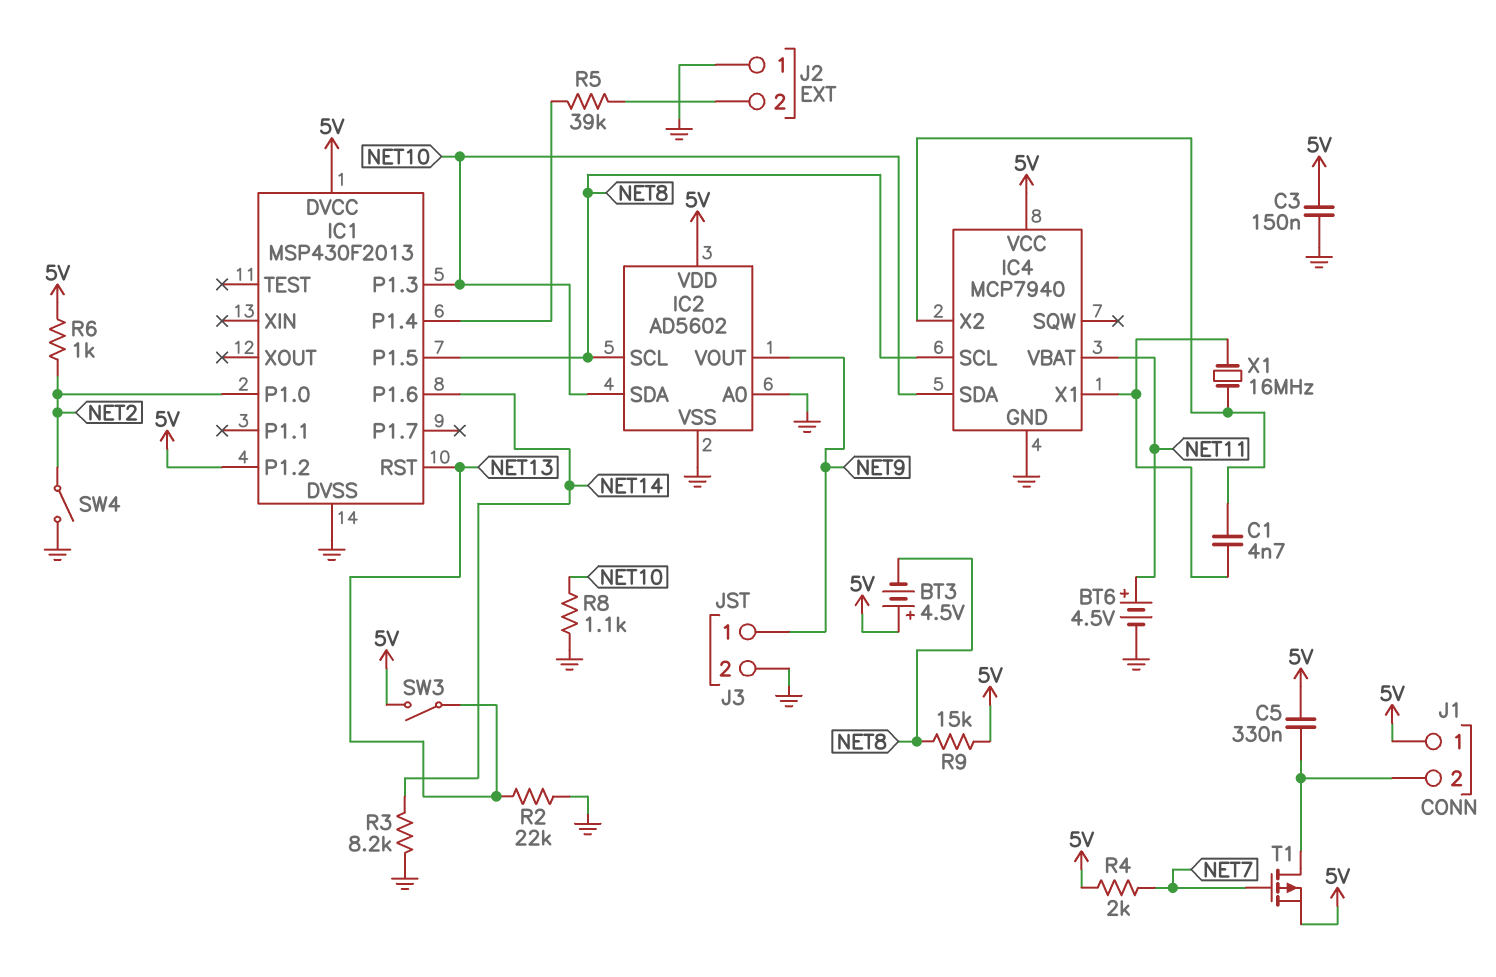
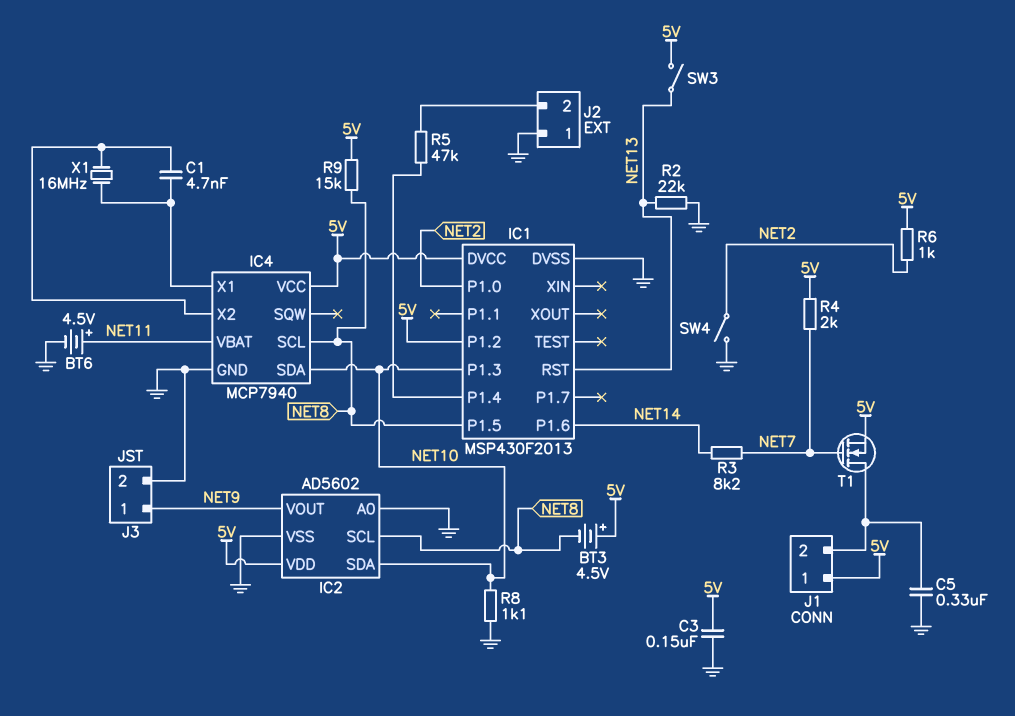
C5: 330nF (5V, J1/2) -> 330nF (GND, J1/2)
R3: 8.2k (GND, NET14) -> 8.2k (NET7, NET14)
R5: 39k (IC1/P1.4, J2/2) -> 47k (IC1/P1.4, J2/2)
T1: PMOS (G NET7, D J1/2, S 5V) -> NMOS (G NET7, D J1/2, S 5V)

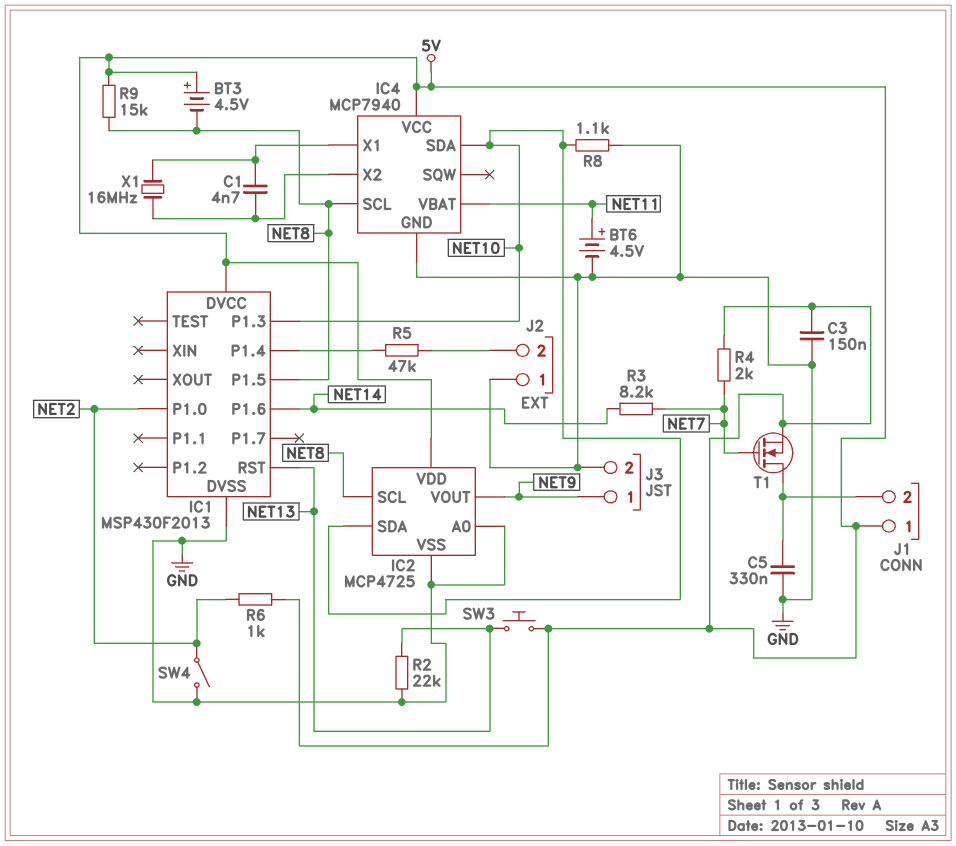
IC1 pin P1.2: 5V -> none
IC2: AD5602 -> MCP4725
SW3: switch (5V, NET13) -> button (5V, NET13)

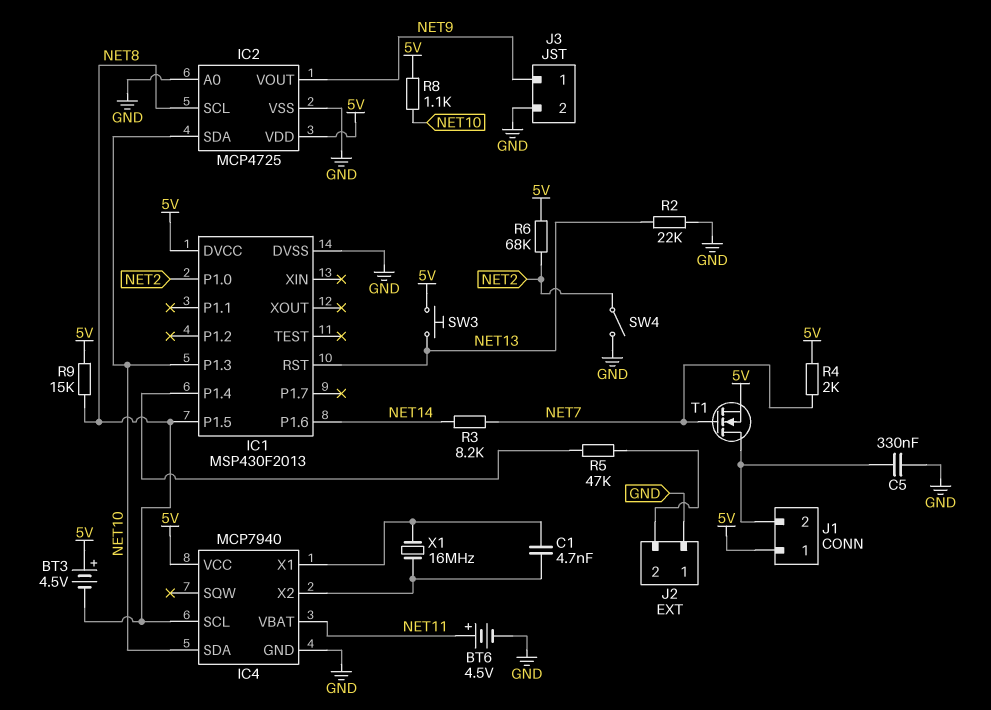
C3: 150nF (5V, GND) -> none
R6: 1k (5V, NET2) -> 68k (5V, NET2)
R8: 1.1k (GND, NET10) -> 1.1k (5V, NET10)

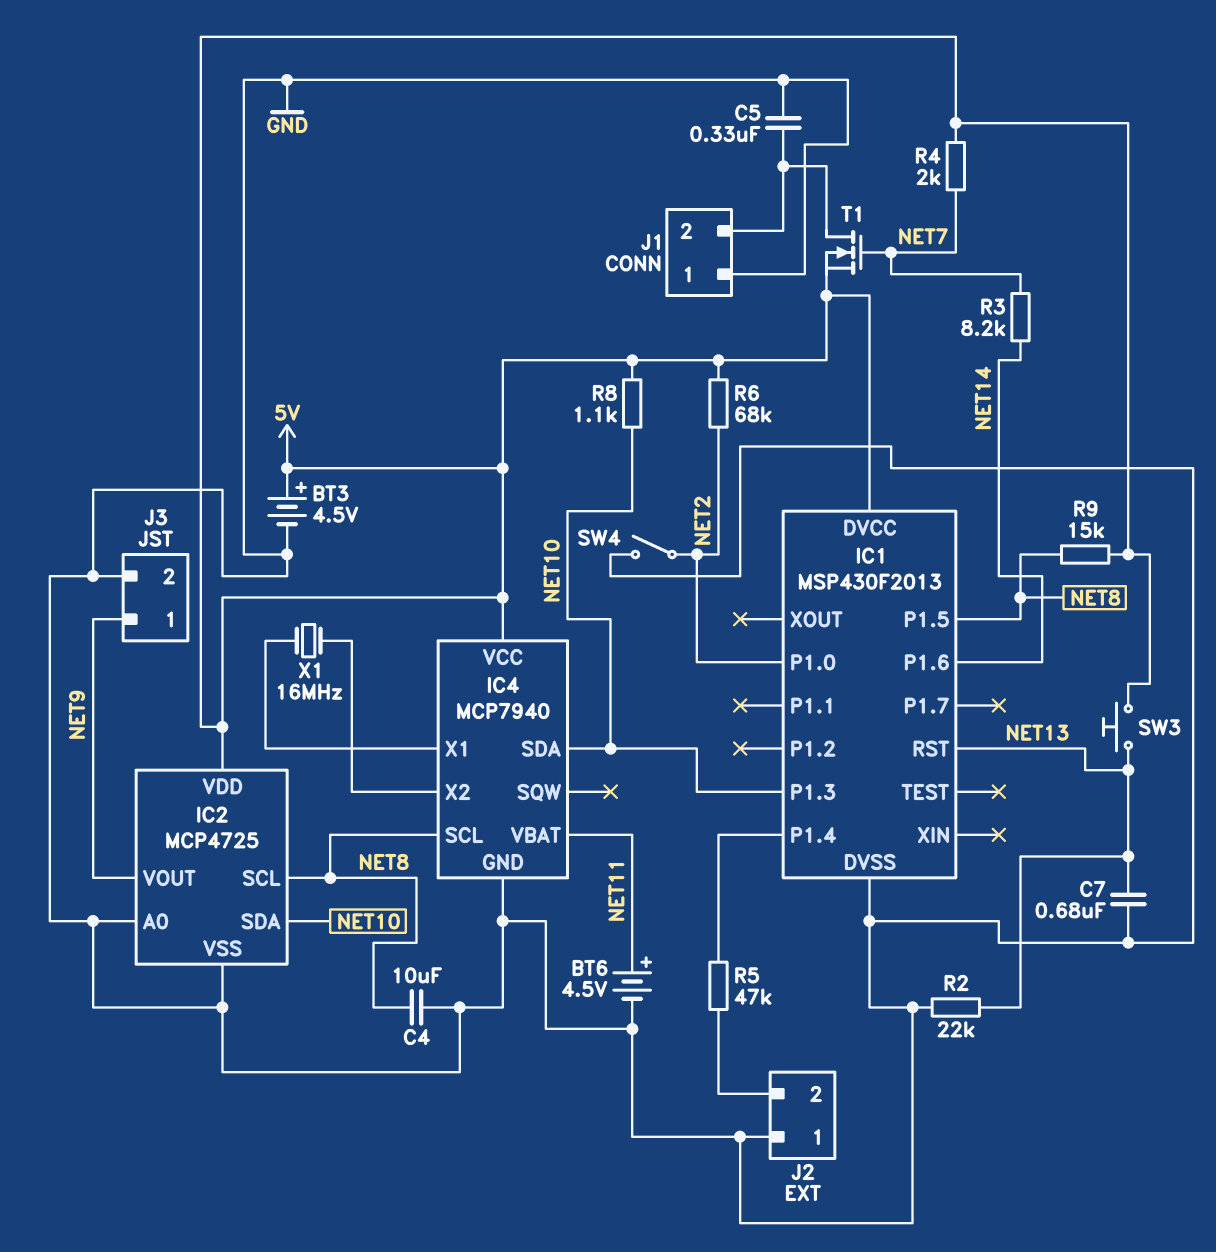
BT3: 4.5V (plus 5V, minus NET8) -> 4.5V (plus 5V, minus GND)
C1: 4.7nF (IC4/X1, IC4/X2) -> none
C4: none -> 10uF (GND, NET8)
C7: none -> 680nF (GND, NET13)
J1 pin 1: 5V -> GND

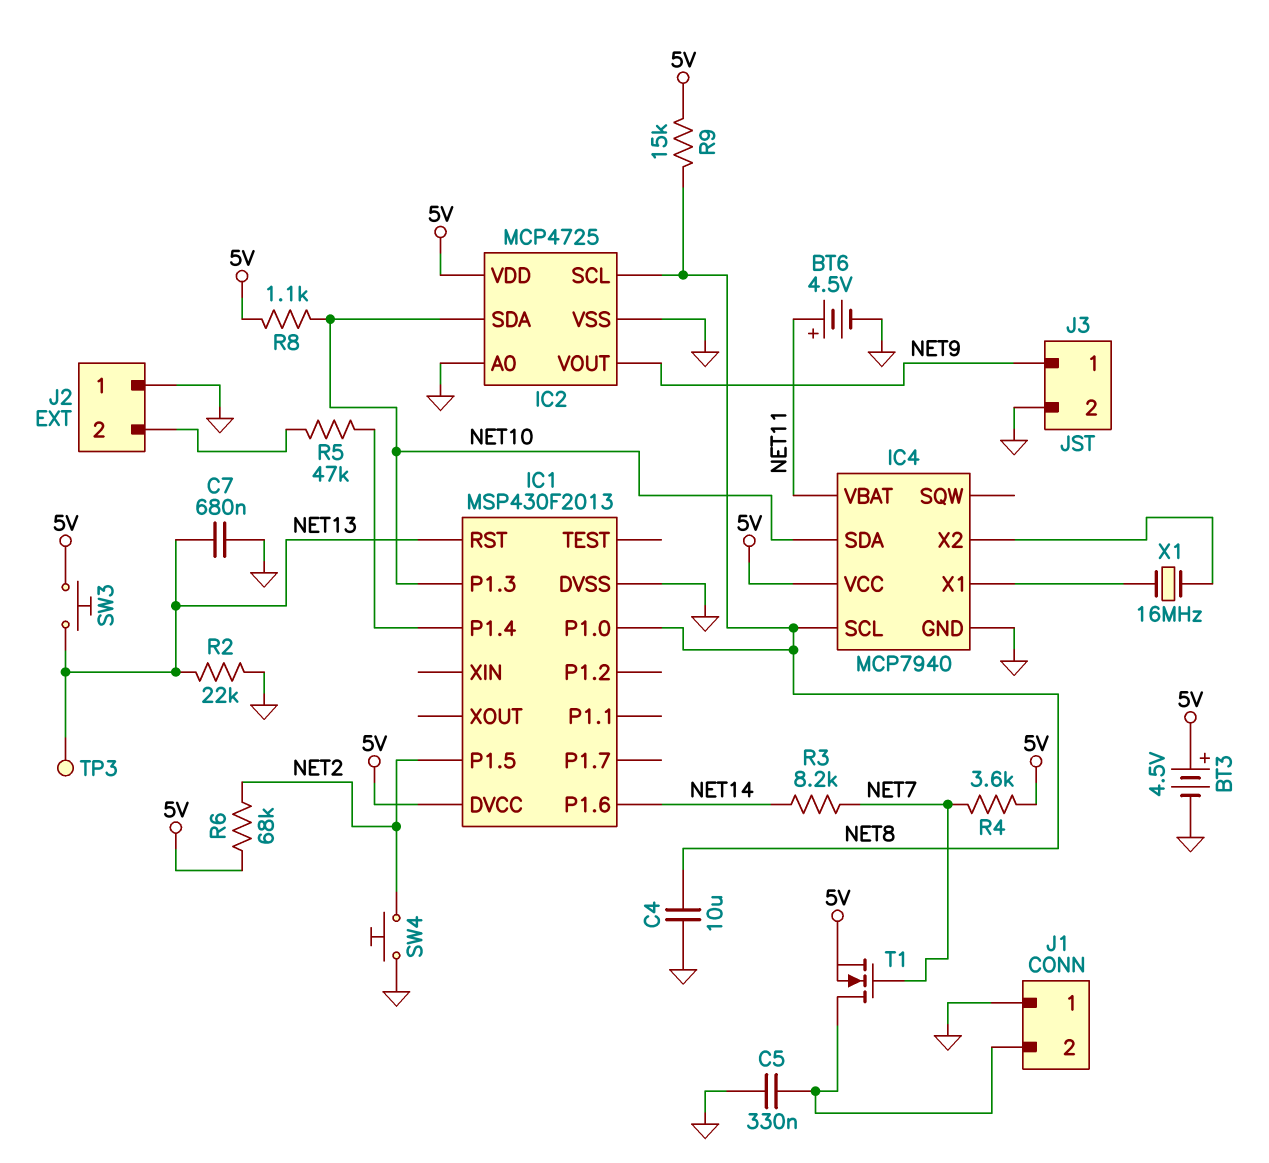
IC1 pin P1.0: NET2 -> NET8
IC1 pin P1.5: NET8 -> NET2
R4: 2k (5V, NET7) -> 3.6k (5V, NET7)
SW4: switch (GND, NET2) -> button (GND, NET2)
TP3: none -> test point (NET13)

